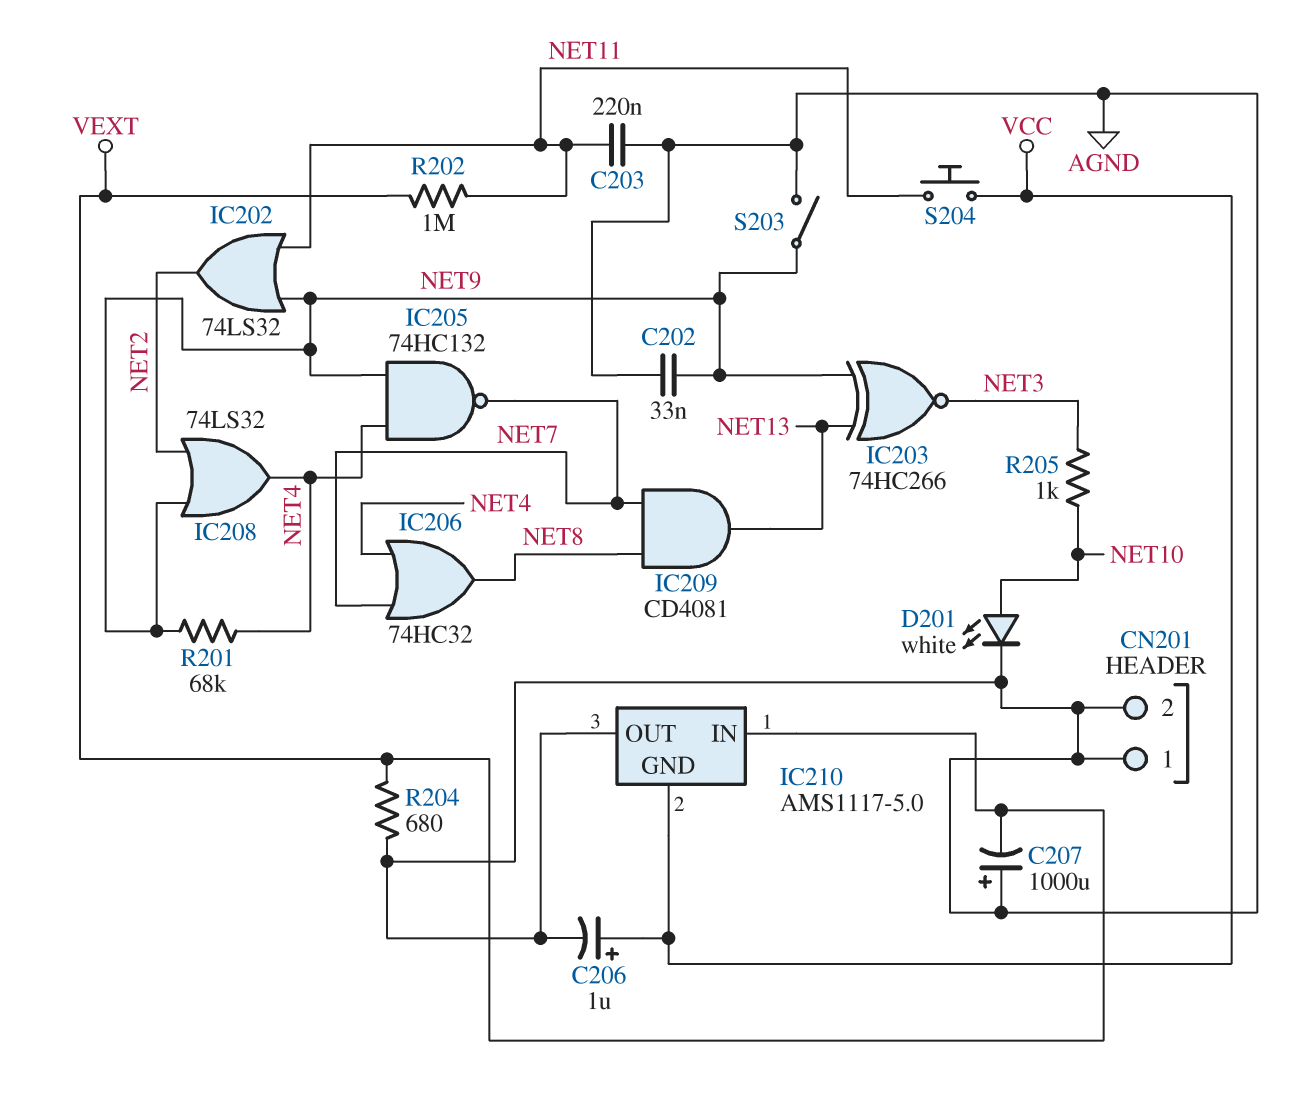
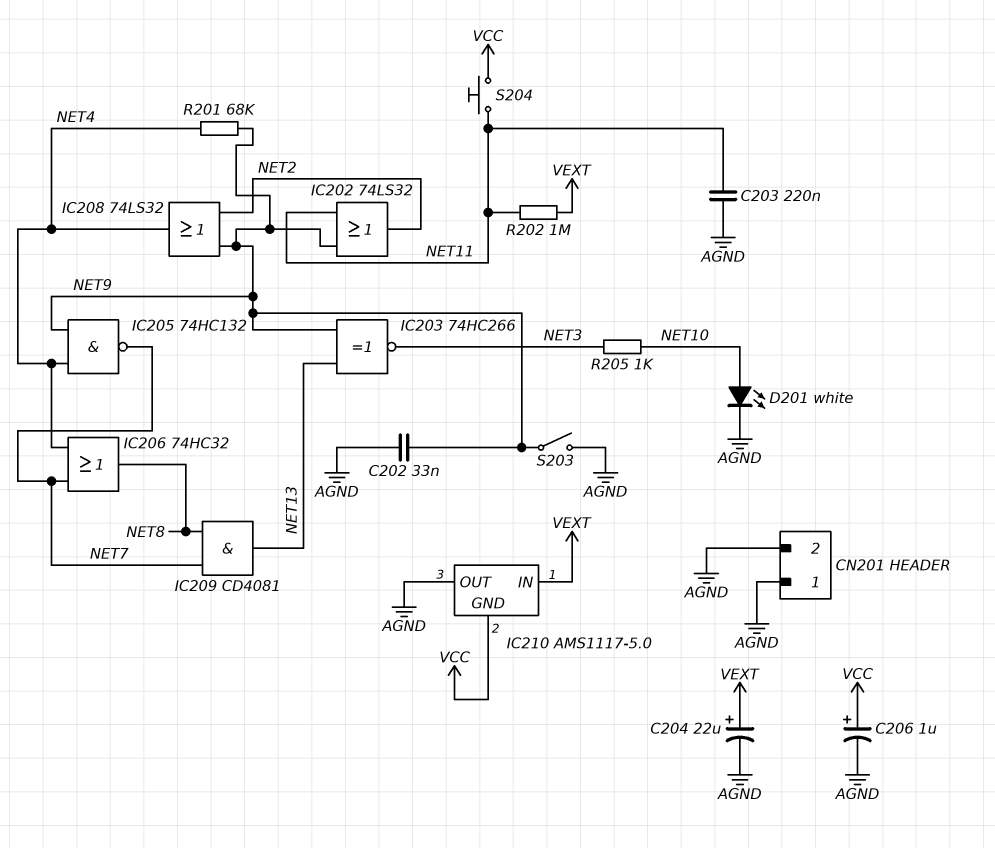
C204: none -> 22uF (plus VEXT, minus AGND)
C207: 1000uF (plus AGND, minus VEXT) -> none
R204: 680 (AGND, VEXT) -> none

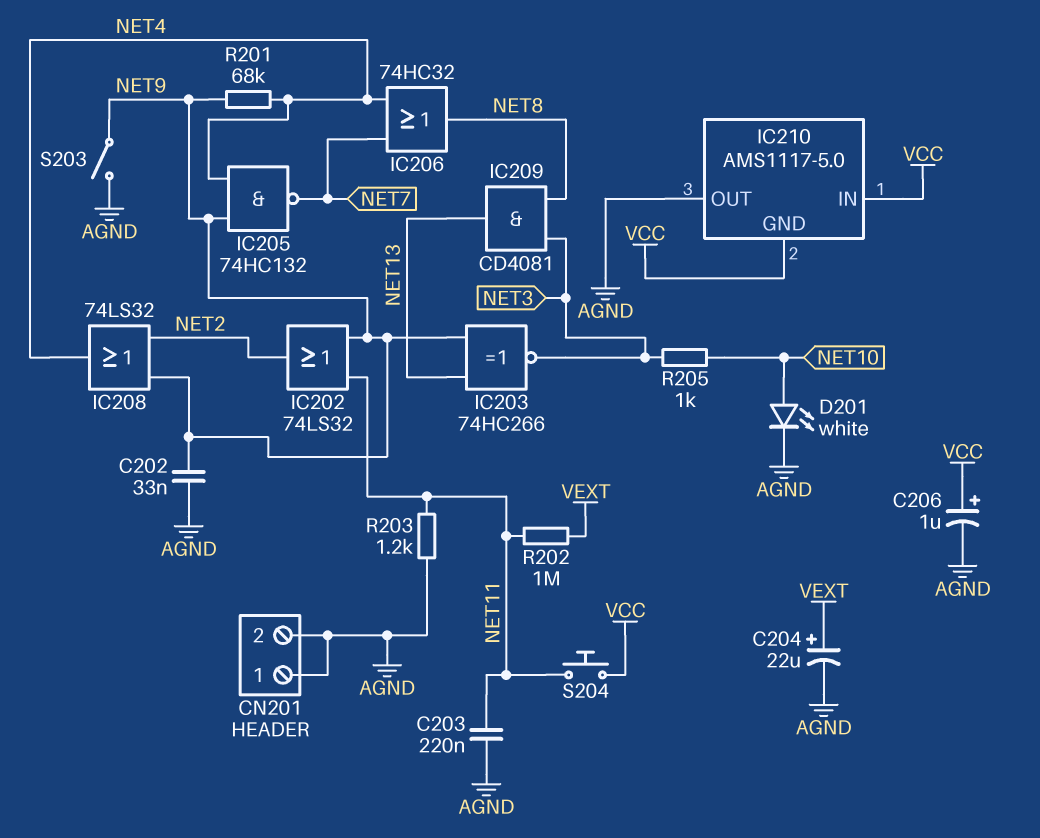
IC209: AND CD4081 (in NET7, in NET8, out NET13) -> AND CD4081 (in NET3, in NET8, out NET13)
IC210 pin IN: VEXT -> VCC
R203: none -> 1.2k (AGND, NET11)

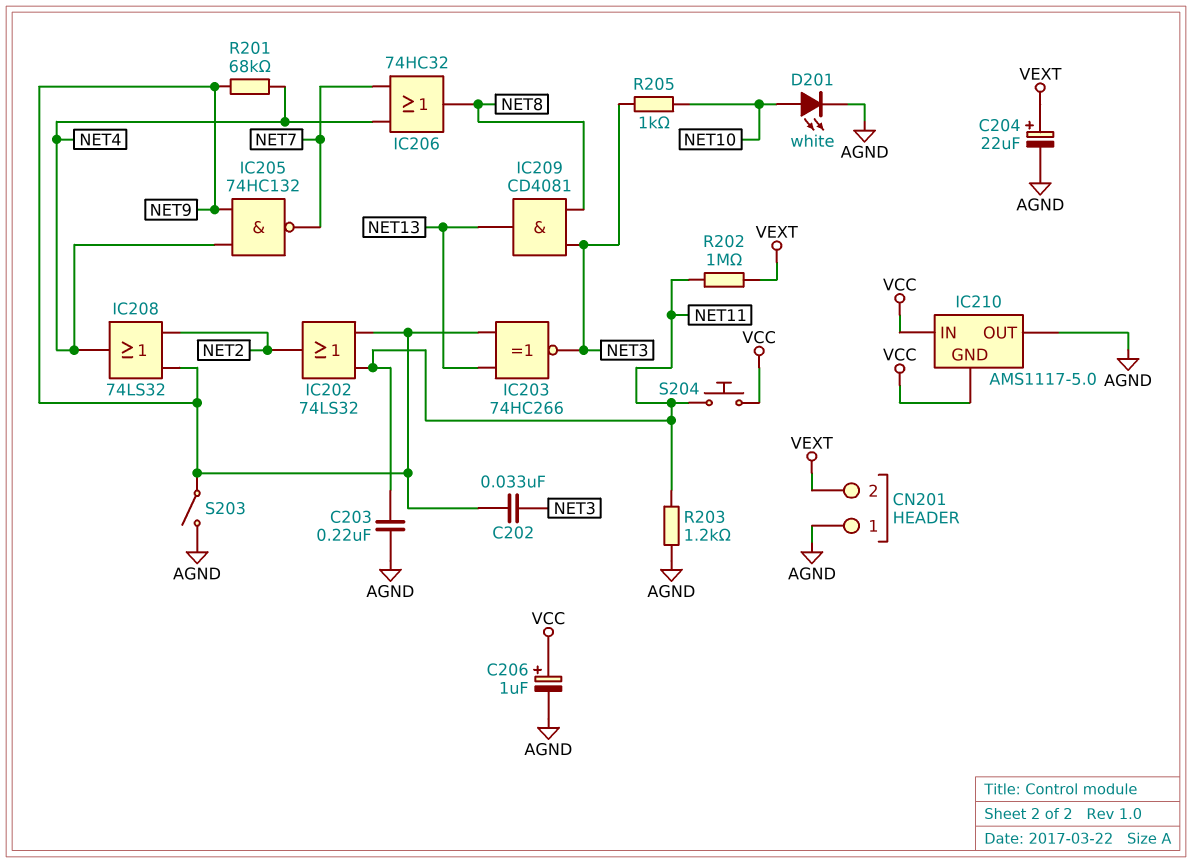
C202: 33nF (AGND, NET9) -> 33nF (NET3, NET9)
CN201 pin 2: AGND -> VEXT

